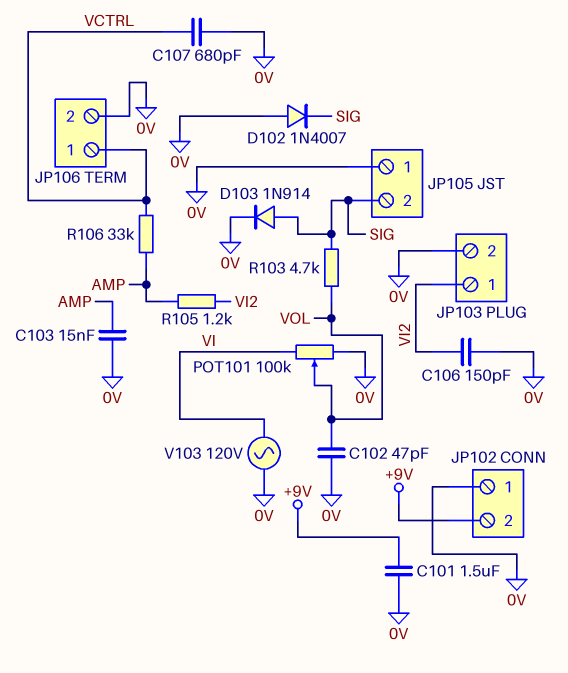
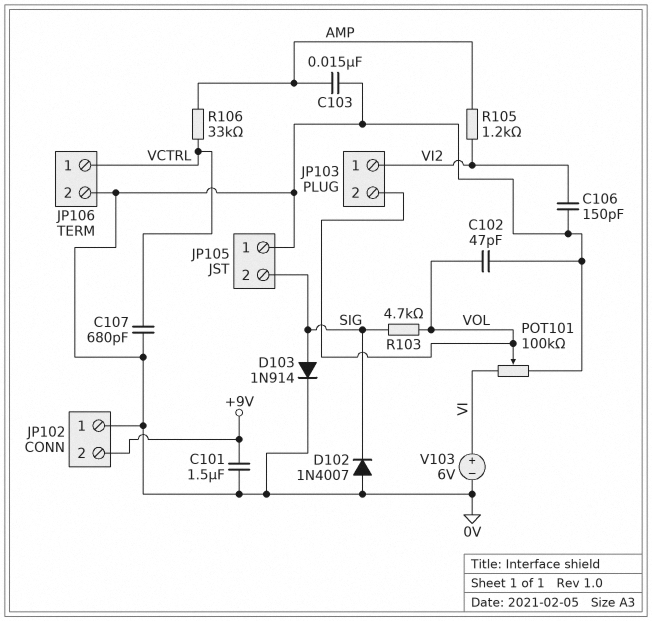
JP103 pin 2: 0V -> VOL
V103: AC 120V (0V, VI) -> 6V (plus VI, minus 0V)

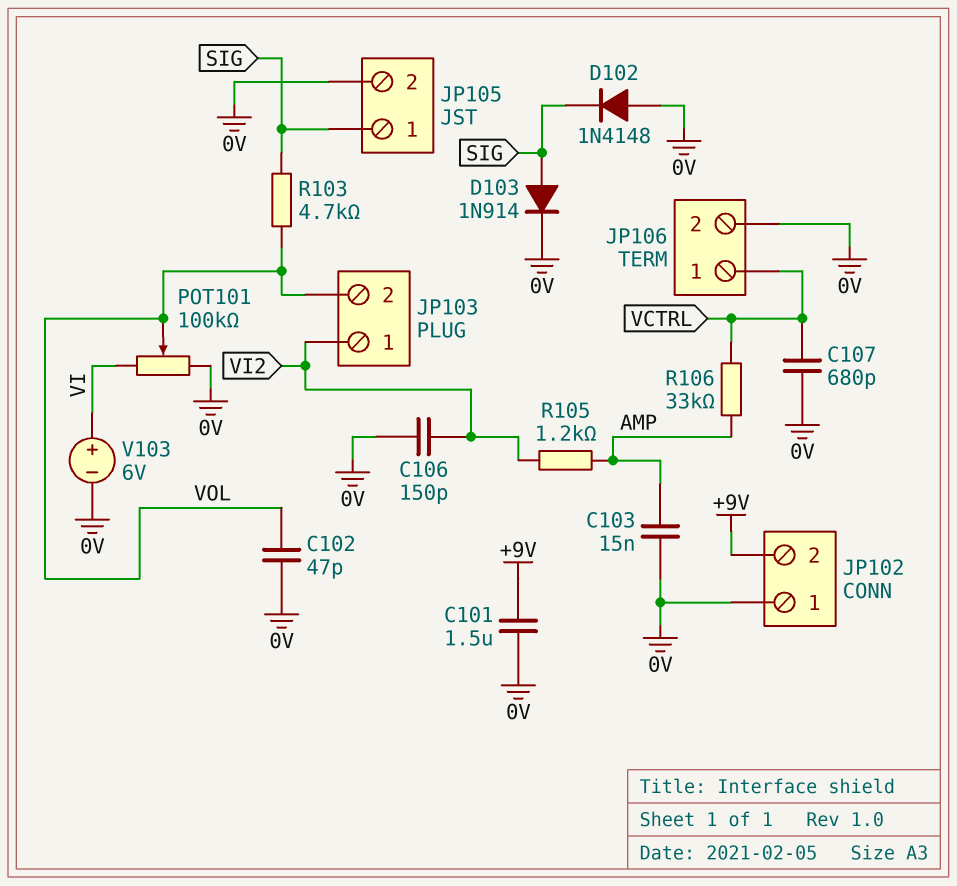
D102: diode 1N4007 (A 0V, K SIG) -> diode 1N4148 (A 0V, K SIG)
JP105 pin 1: 0V -> SIG
JP105 pin 2: SIG -> 0V

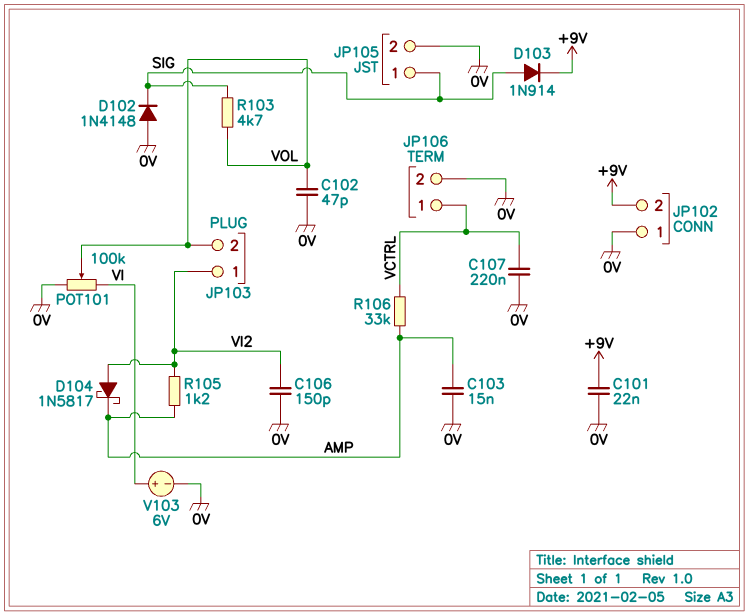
C101: 1.5uF (+9V, 0V) -> 22nF (+9V, 0V)
C107: 680pF (0V, VCTRL) -> 220nF (0V, VCTRL)
D103: diode 1N914 (A SIG, K 0V) -> diode 1N914 (A SIG, K +9V)
D104: none -> schottky 1N5817 (A VI2, K AMP)

